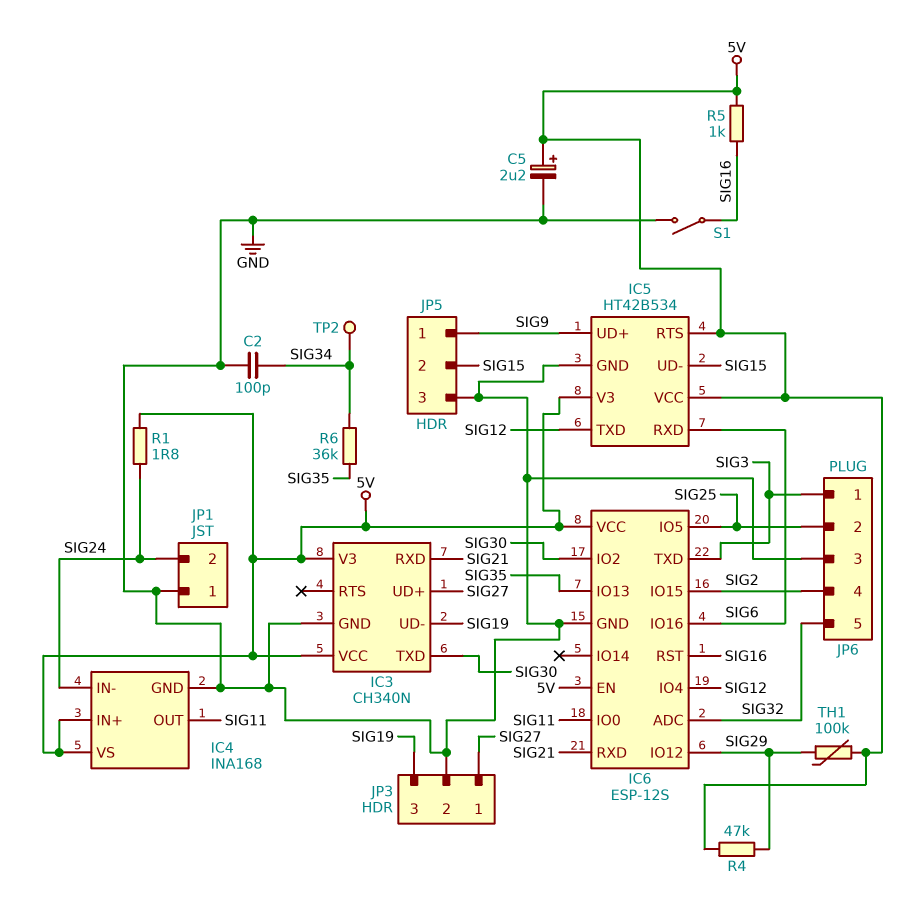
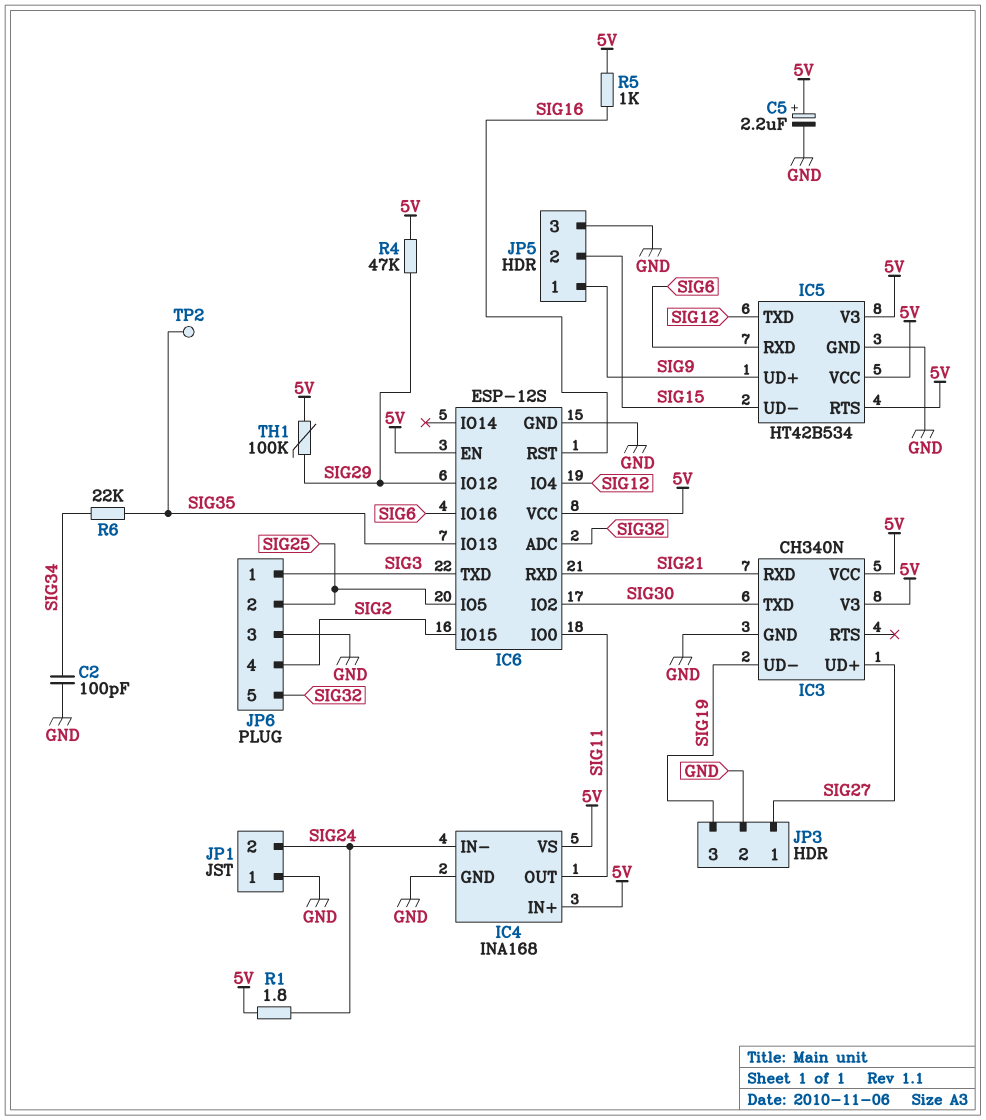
R6: 36k (SIG34, SIG35) -> 22k (SIG34, SIG35)
S1: switch (GND, SIG16) -> none
TP2: test point (SIG34) -> test point (SIG35)

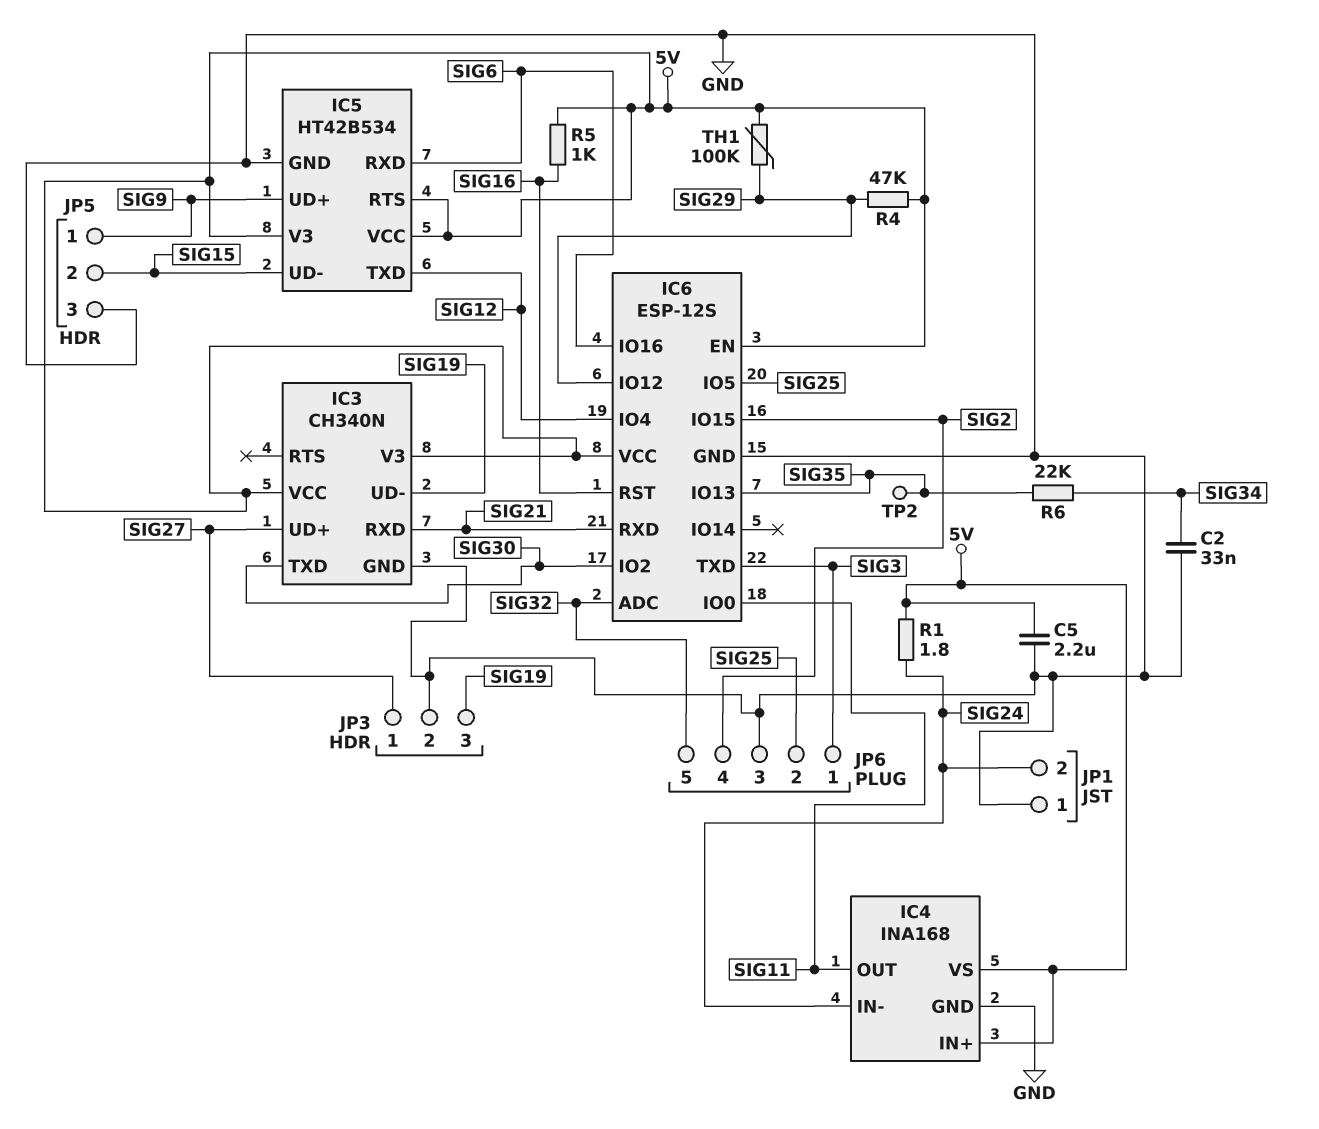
C2: 100pF (GND, SIG34) -> 33nF (GND, SIG34)
C5: 2.2uF (plus 5V, minus GND) -> 2.2uF (5V, GND)

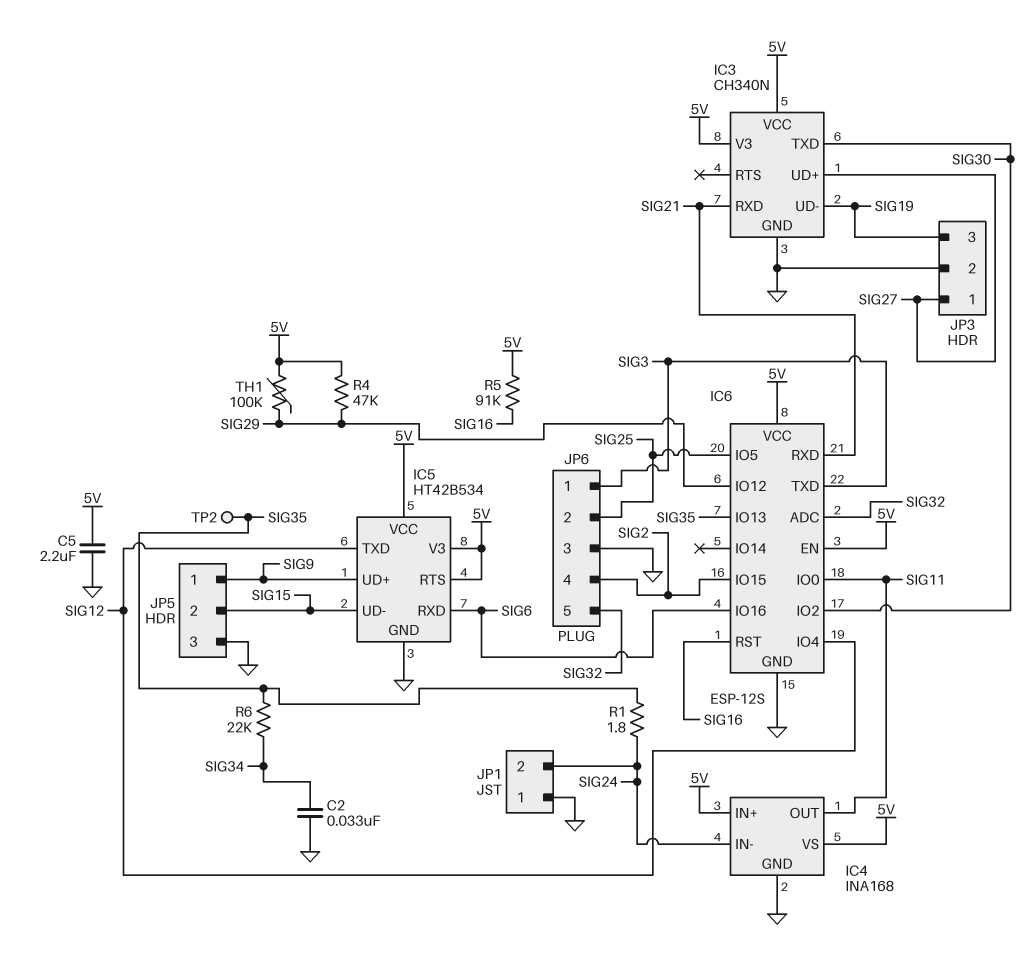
R1: 1.8 (5V, SIG24) -> 1.8 (SIG24, SIG35)
R5: 1k (5V, SIG16) -> 91k (5V, SIG16)

